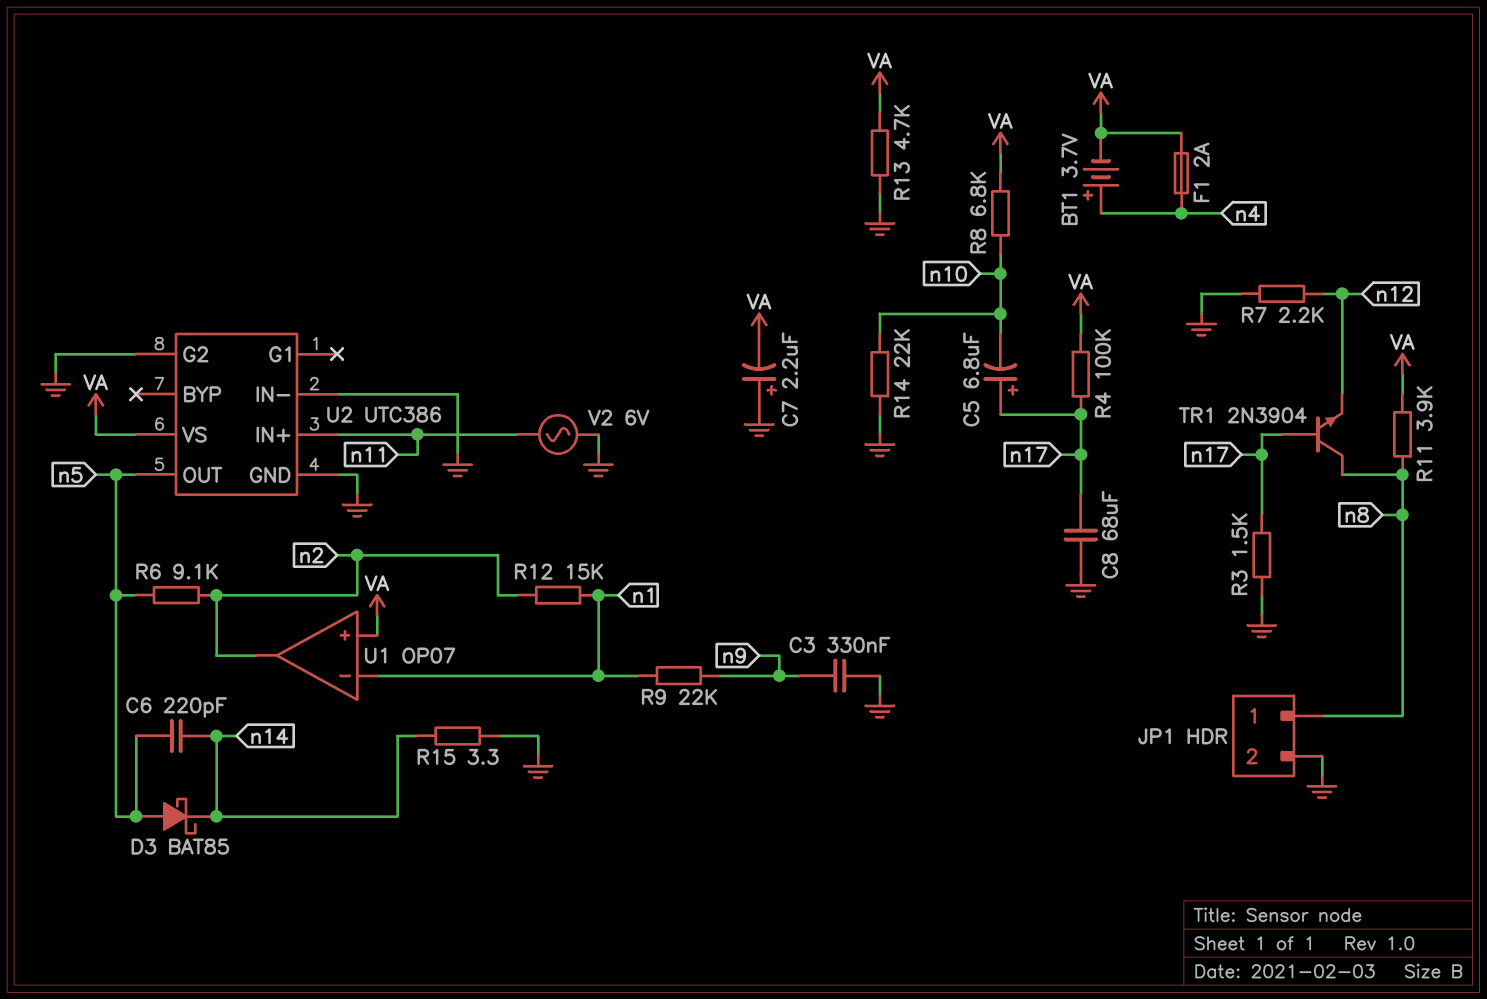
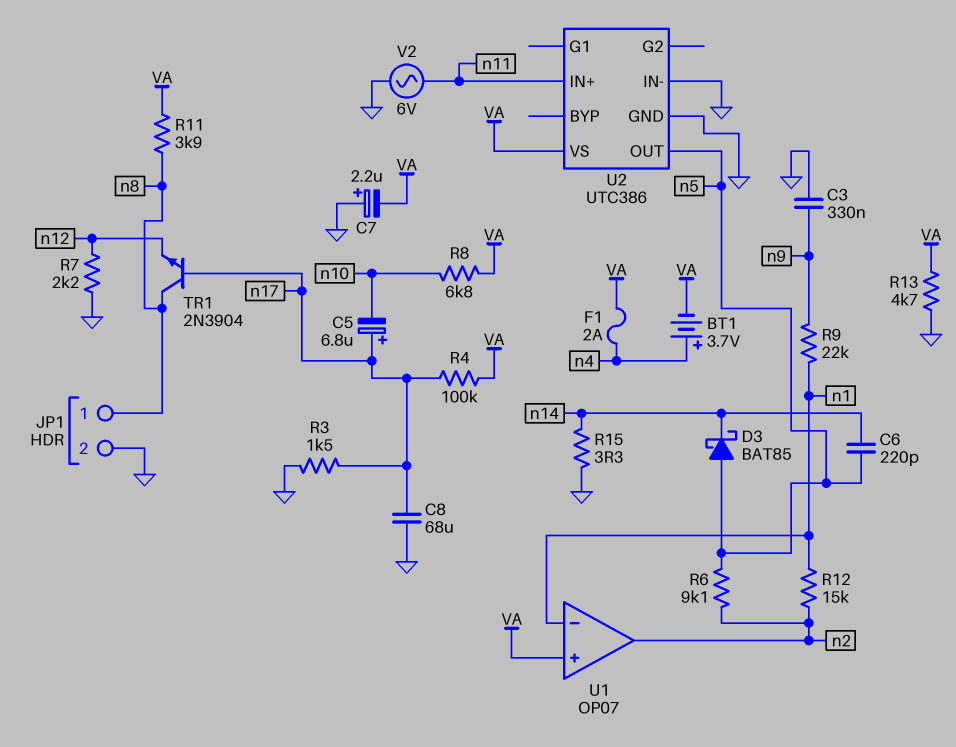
R14: 22k (GND, n10) -> none
U2 pin G2: GND -> none

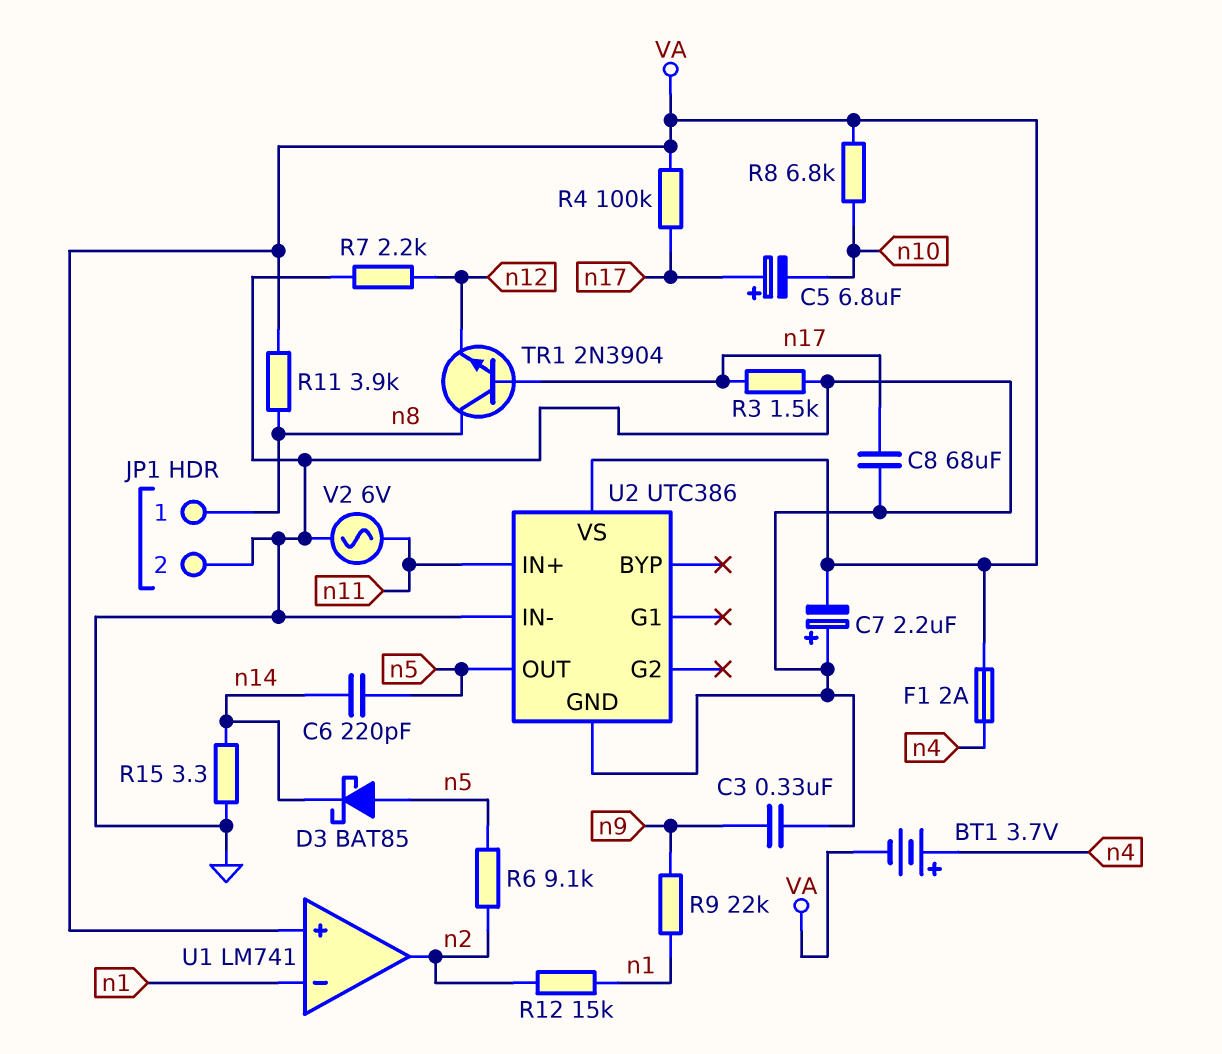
R13: 4.7k (GND, VA) -> none
U1: OP07 -> LM741

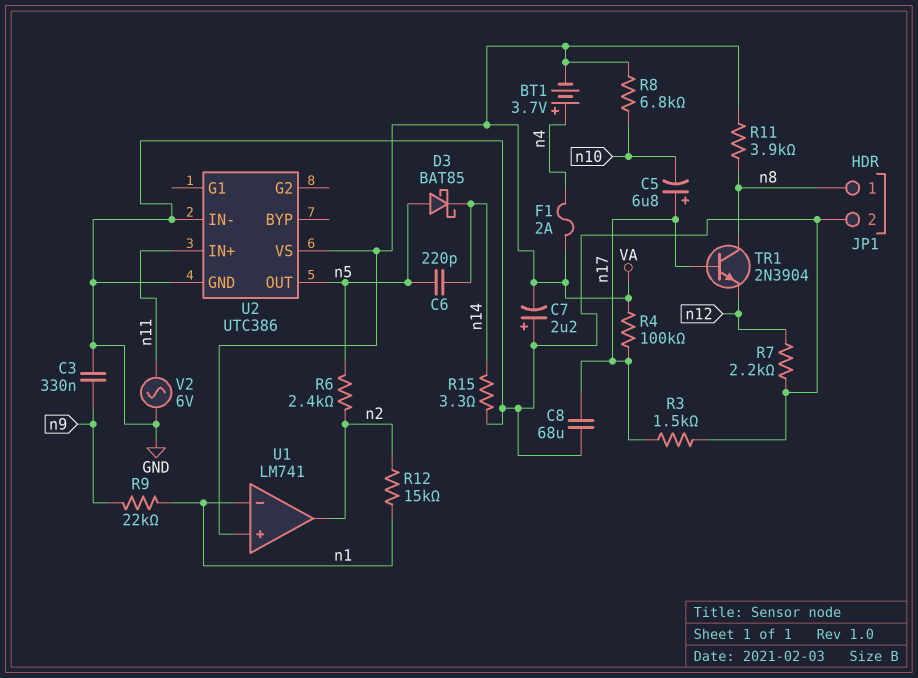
R6: 9.1k (n2, n5) -> 2.4k (n2, n5)

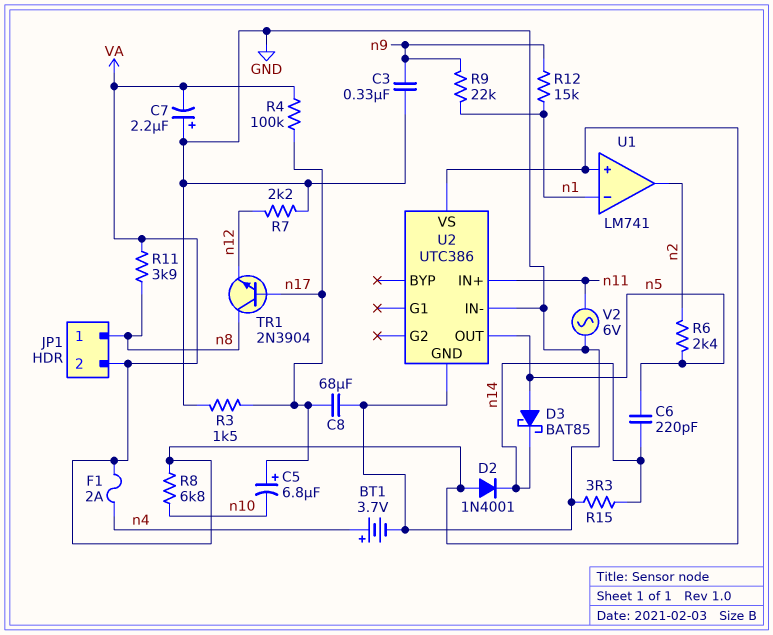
BT1: 3.7V (plus n4, minus VA) -> 3.7V (plus n4, minus GND)
D2: none -> diode 1N4001 (A VA, K n14)
JP1 pin 2: GND -> VA
R12: 15k (n1, n2) -> 15k (n1, n9)

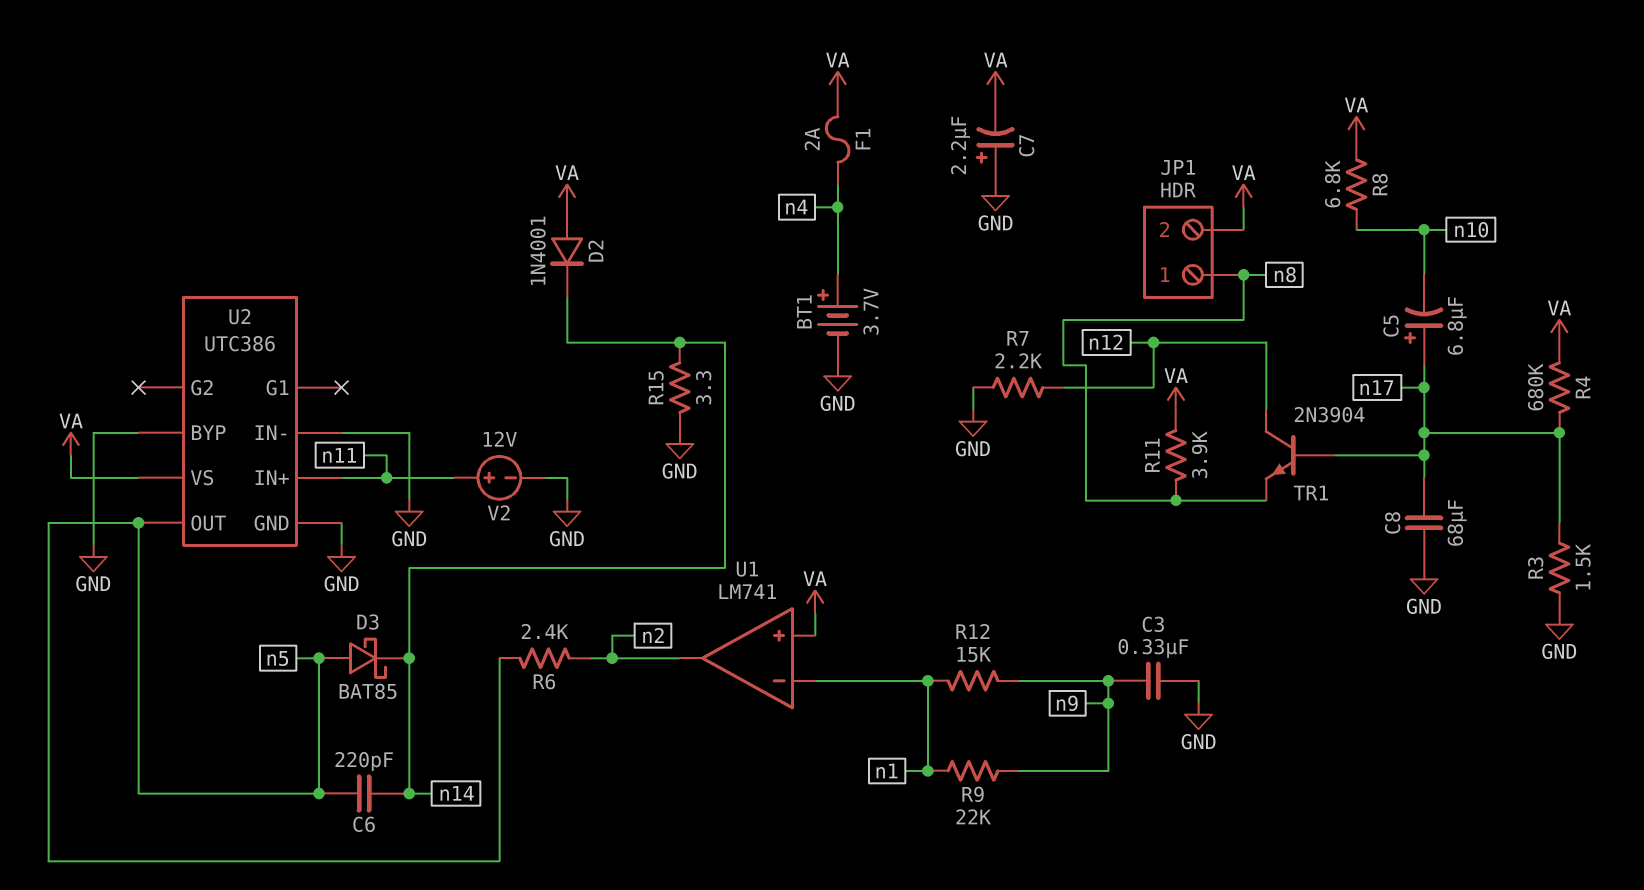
R4: 100k (VA, n17) -> 680k (VA, n17)
TR1: NPN 2N3904 (B n17, C n8, E n12) -> NPN 2N3904 (B n17, C n12, E n8)
U2 pin BYP: none -> GND
V2: AC 6V (GND, n11) -> 12V (plus n11, minus GND)

